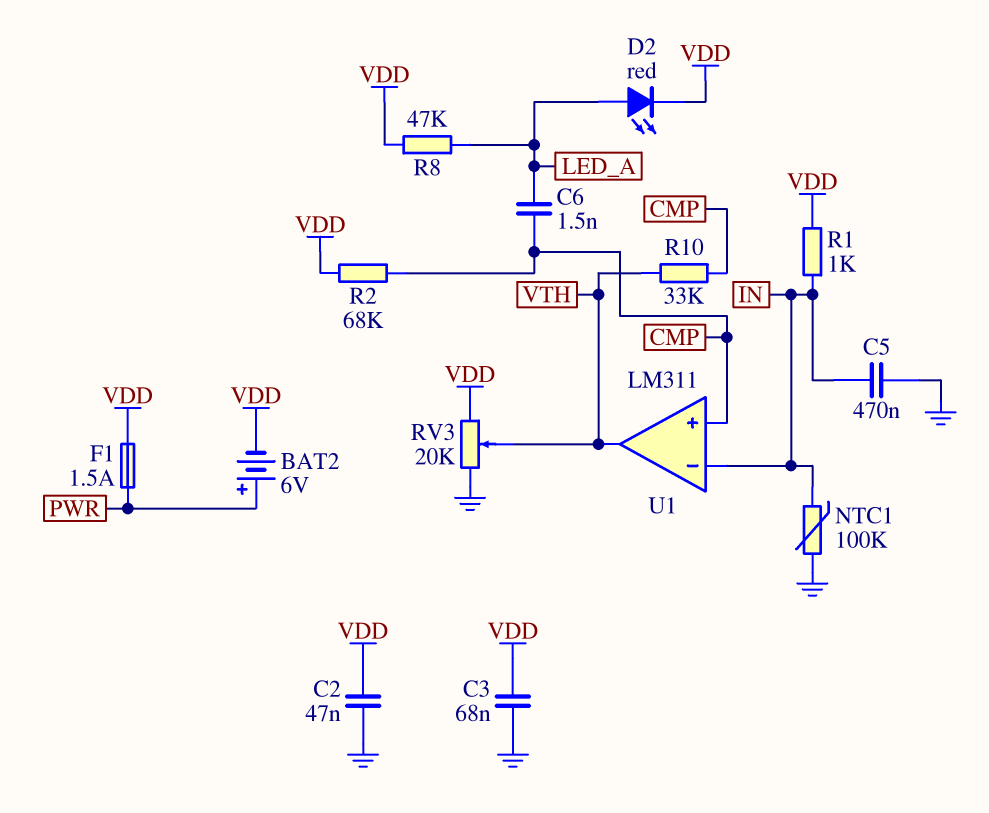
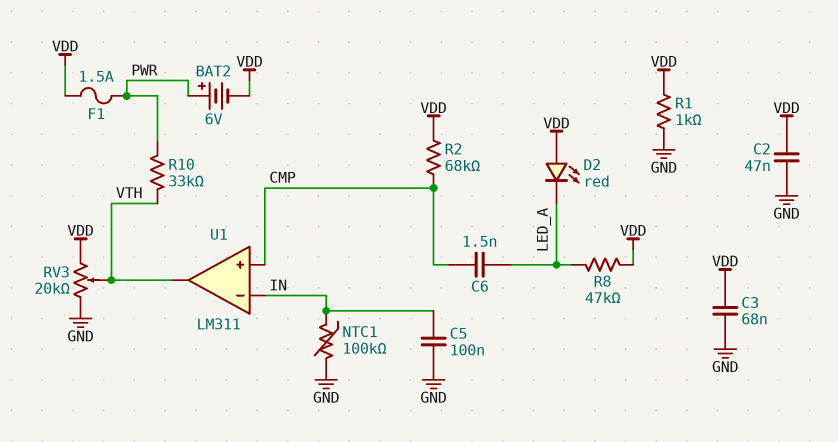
C5: 470nF (GND, IN) -> 100nF (GND, IN)
D2: LED red (A LED_A, K VDD) -> LED red (A VDD, K LED_A)
R1: 1k (IN, VDD) -> 1k (GND, VDD)
R10: 33k (CMP, VTH) -> 33k (PWR, VTH)

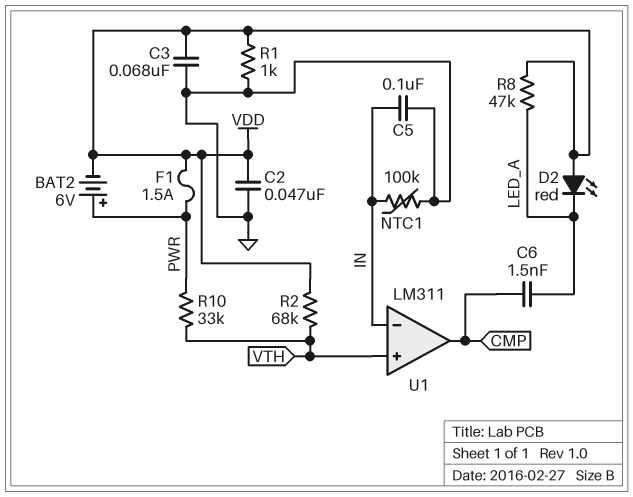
R2: 68k (CMP, VDD) -> 68k (VDD, VTH)
RV3: 20k (GND, VDD, wiper VTH) -> none
U1 pin in+: CMP -> VTH
U1 pin out: VTH -> CMP

